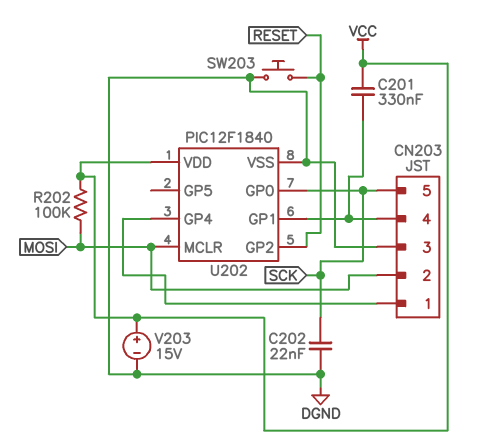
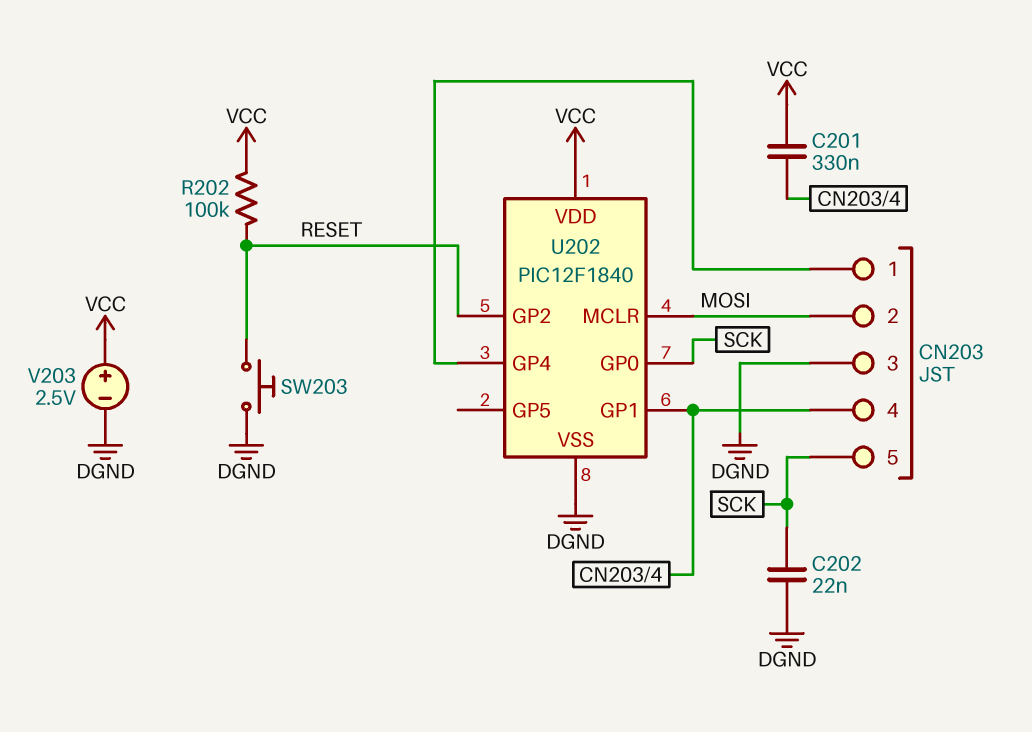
R202: 100k (MOSI, VCC) -> 100k (RESET, VCC)
V203: 15V (plus VCC, minus DGND) -> 2.5V (plus VCC, minus DGND)

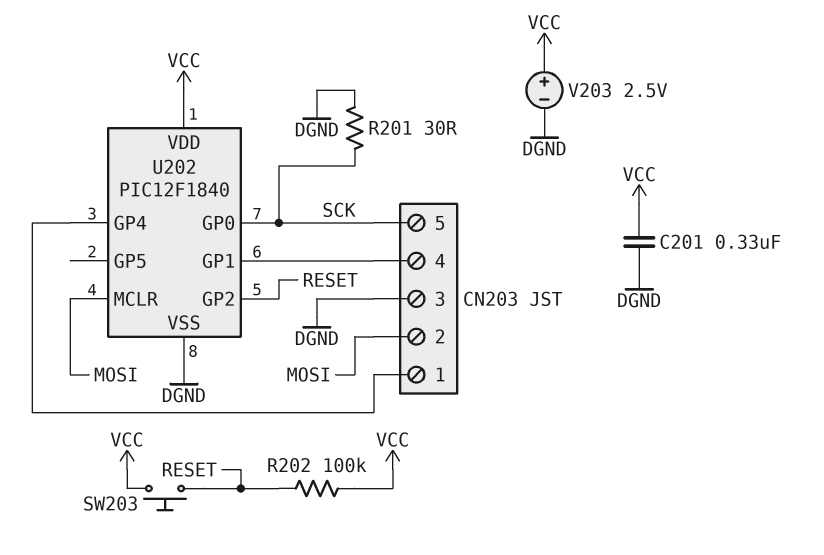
C201: 330nF (CN203/4, VCC) -> 330nF (DGND, VCC)
C202: 22nF (DGND, SCK) -> none
R201: none -> 30 (DGND, SCK)
SW203: button (DGND, RESET) -> button (RESET, VCC)

